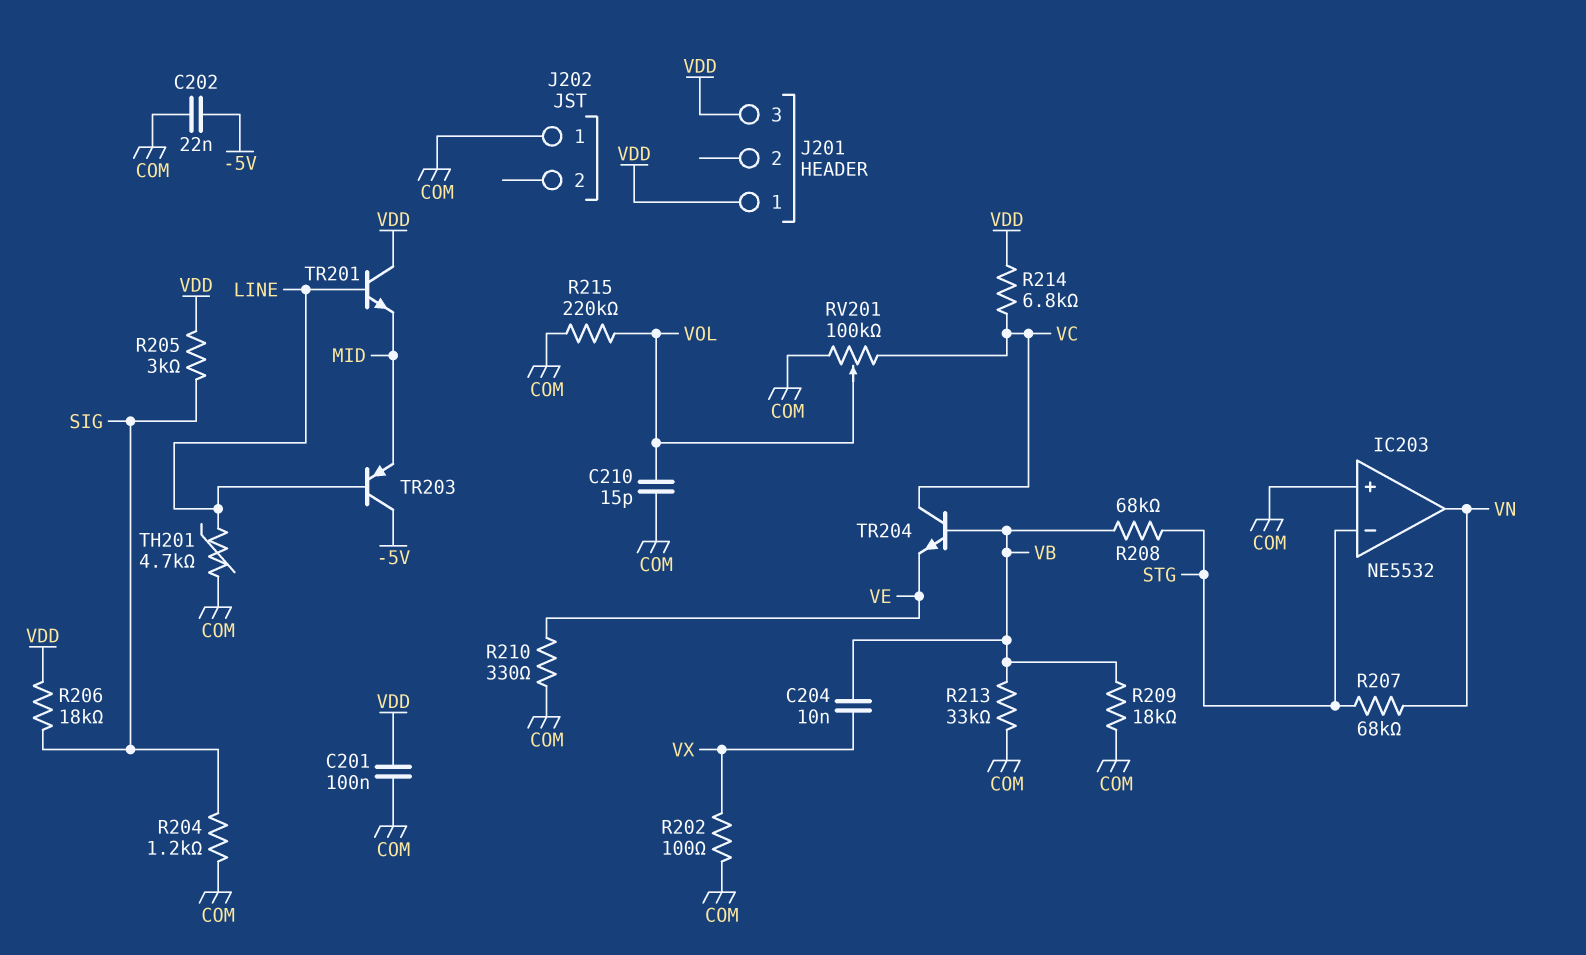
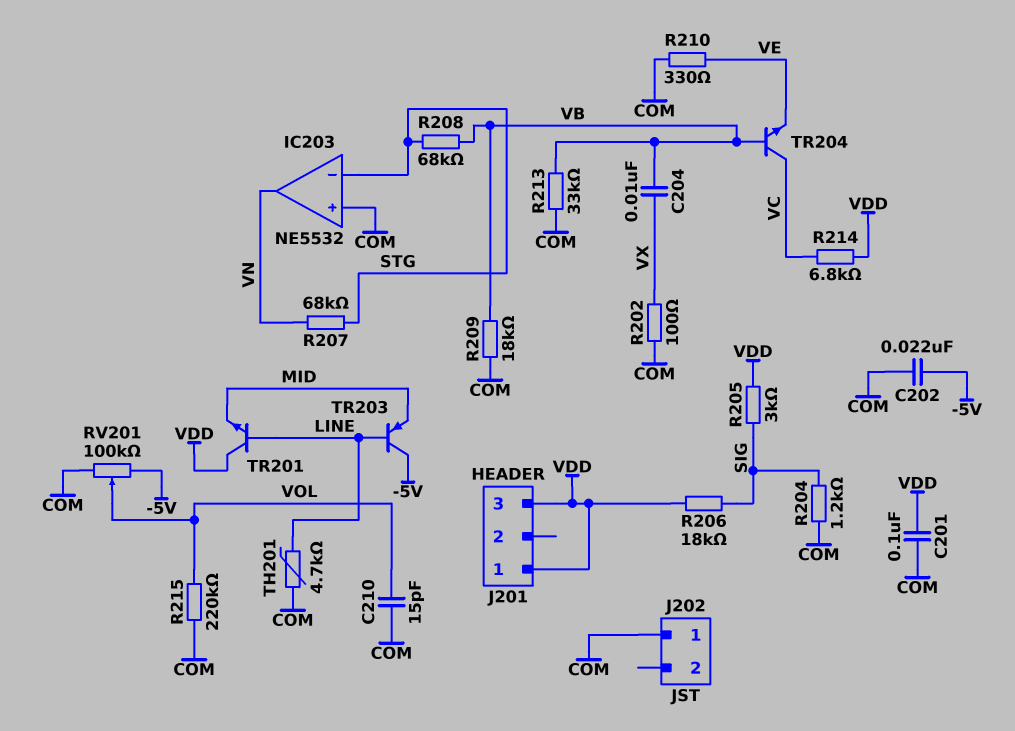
RV201: 100k (COM, VC, wiper VOL) -> 100k (-5V, COM, wiper VOL)

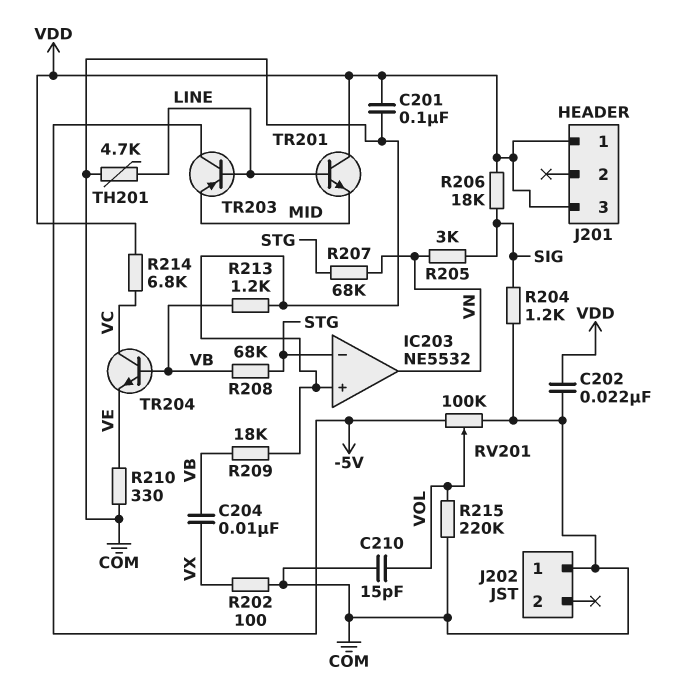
C202: 22nF (-5V, COM) -> 22nF (COM, VDD)
R205: 3k (SIG, VDD) -> 3k (SIG, VN)
R213: 33k (COM, VB) -> 1.2k (COM, VB)

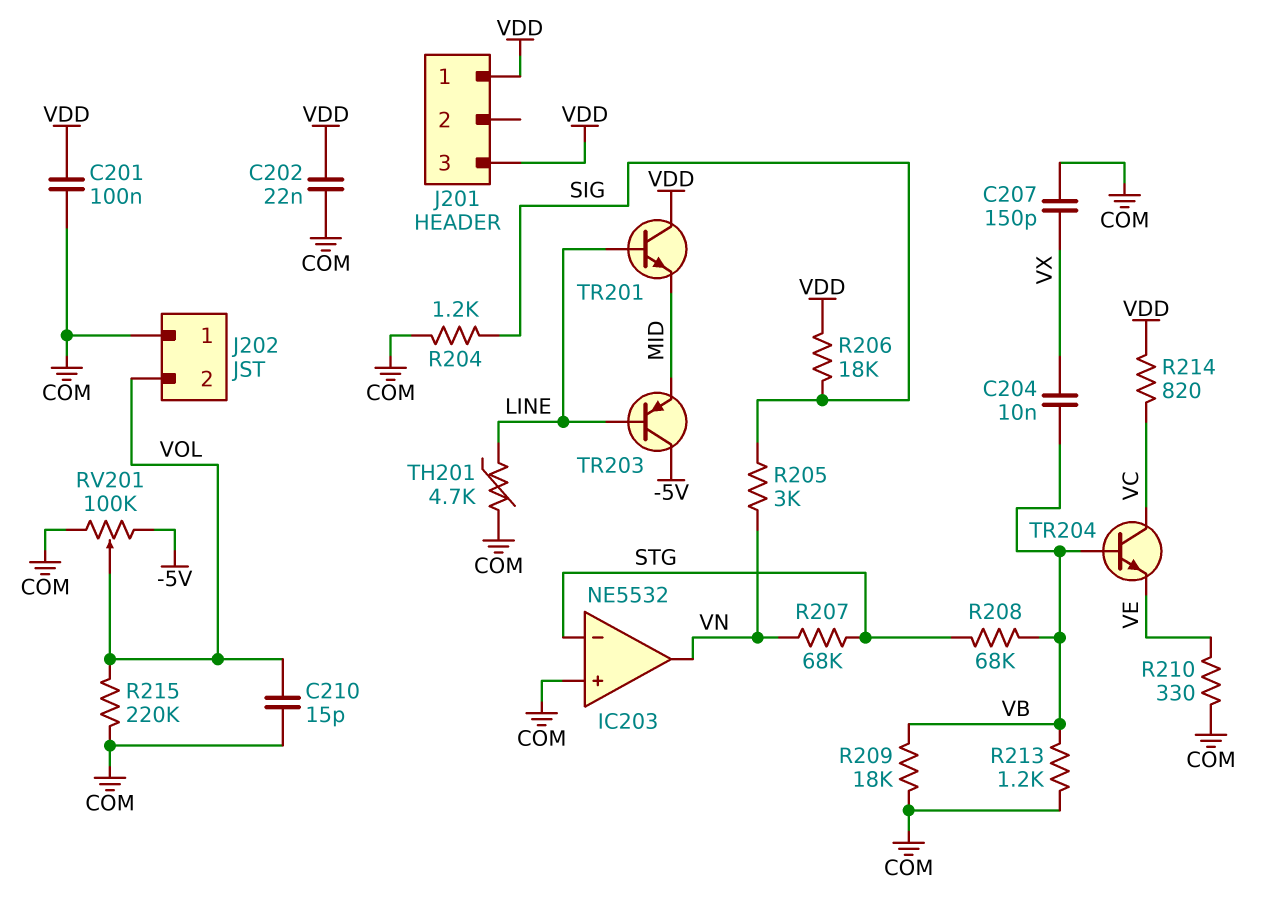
C207: none -> 150pF (COM, VX)
J202 pin 2: none -> VOL
R202: 100 (COM, VX) -> none
R214: 6.8k (VC, VDD) -> 820 (VC, VDD)

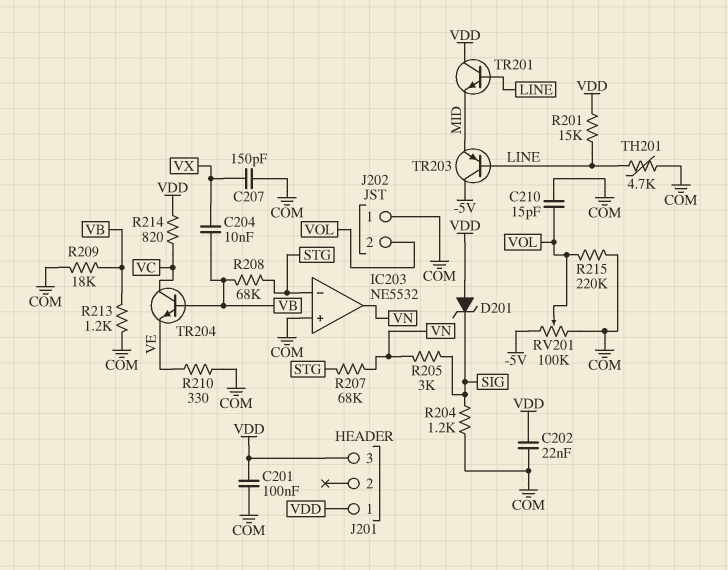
D201: none -> zener (A VDD, K SIG)
R201: none -> 15k (LINE, VDD)
R206: 18k (SIG, VDD) -> none

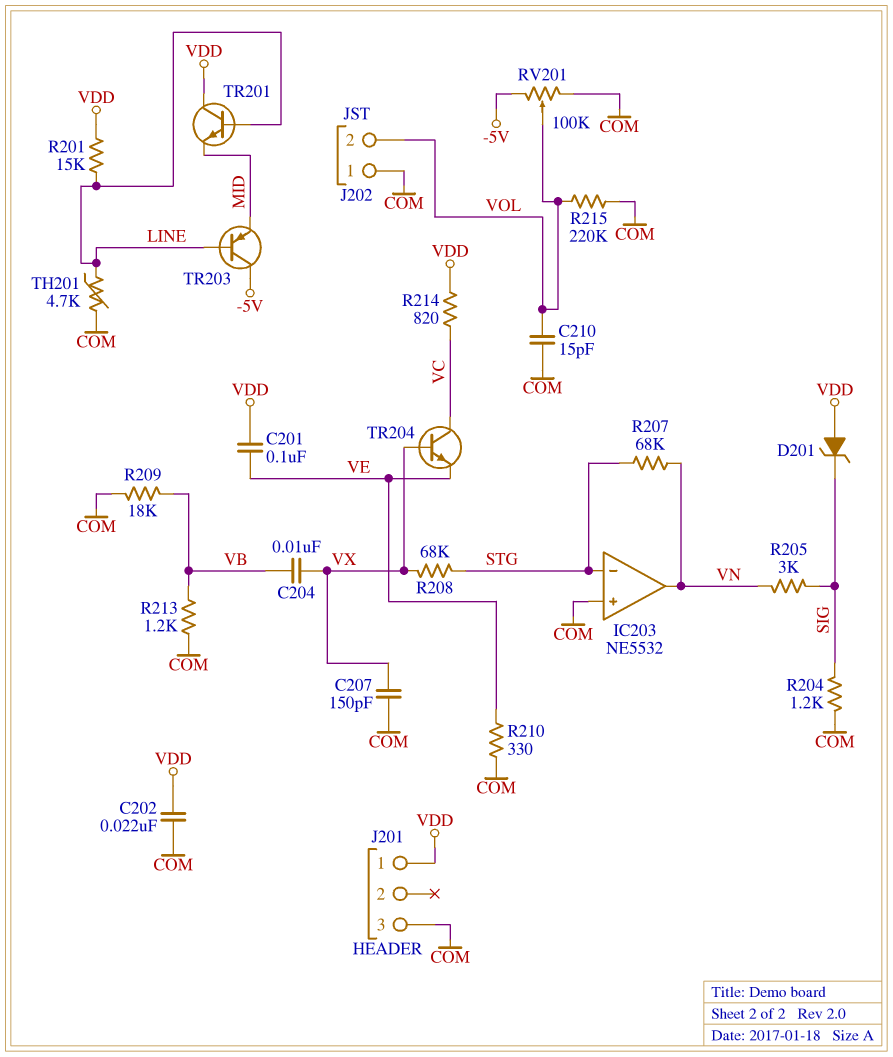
C201: 100nF (COM, VDD) -> 100nF (VDD, VE)
J201 pin 3: VDD -> COM
R208: 68k (STG, VB) -> 68k (STG, VX)
TR204: NPN (B VB, C VC, E VE) -> NPN (B VX, C VC, E VE)

